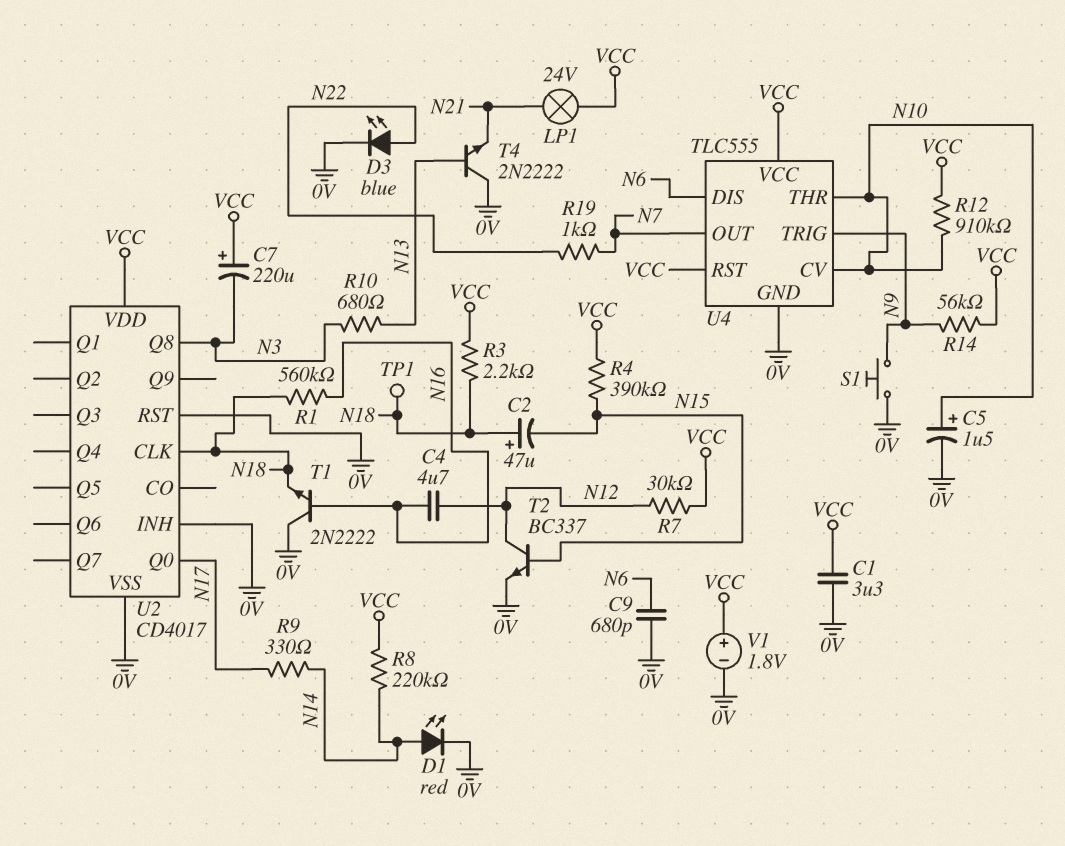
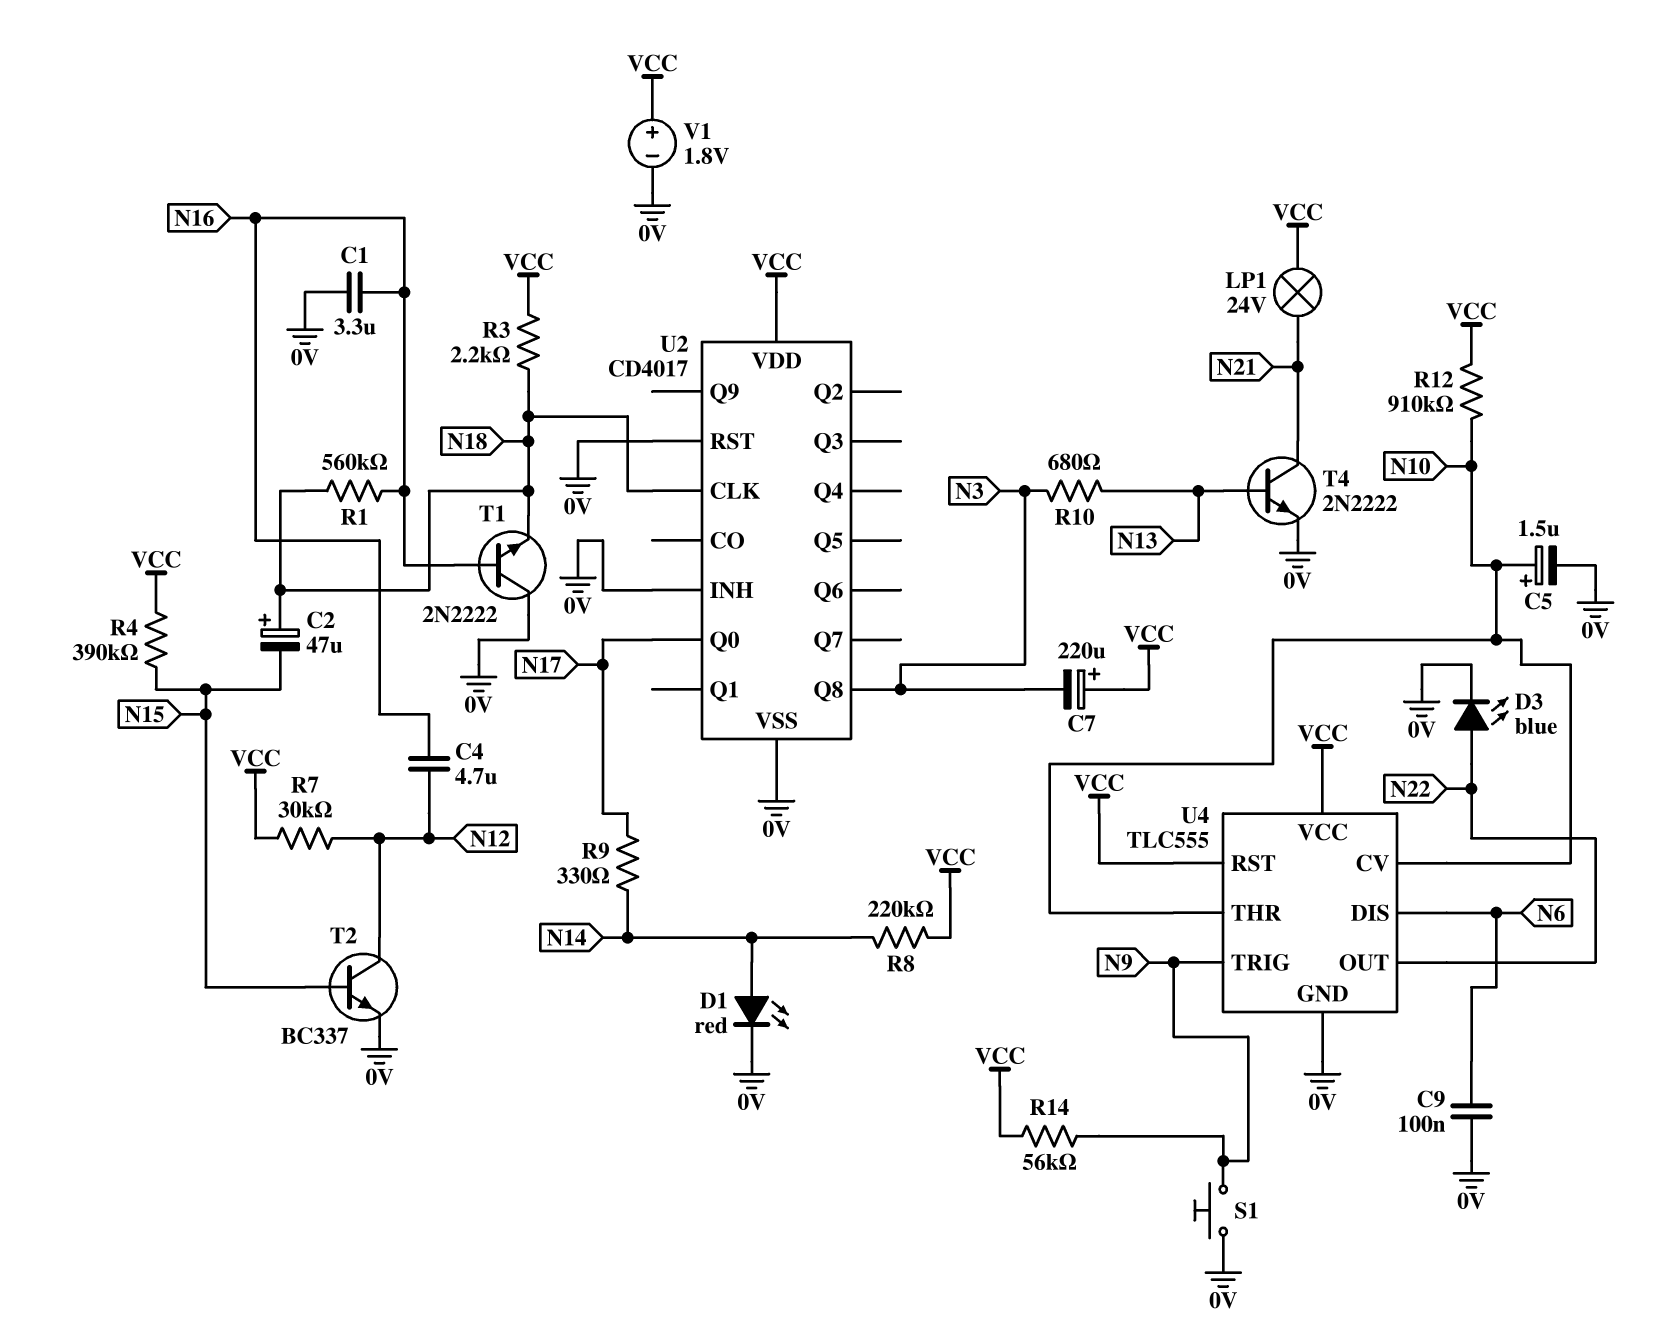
C1: 3.3uF (0V, VCC) -> 3.3uF (0V, N16)
C9: 680pF (0V, N6) -> 100nF (0V, N6)
R19: 1k (N7, N22) -> none
T4: NPN 2N2222 (B N13, C 0V, E N21) -> NPN 2N2222 (B N13, C N21, E 0V)
TP1: test point (N18) -> none
U4 pin OUT: N7 -> N22

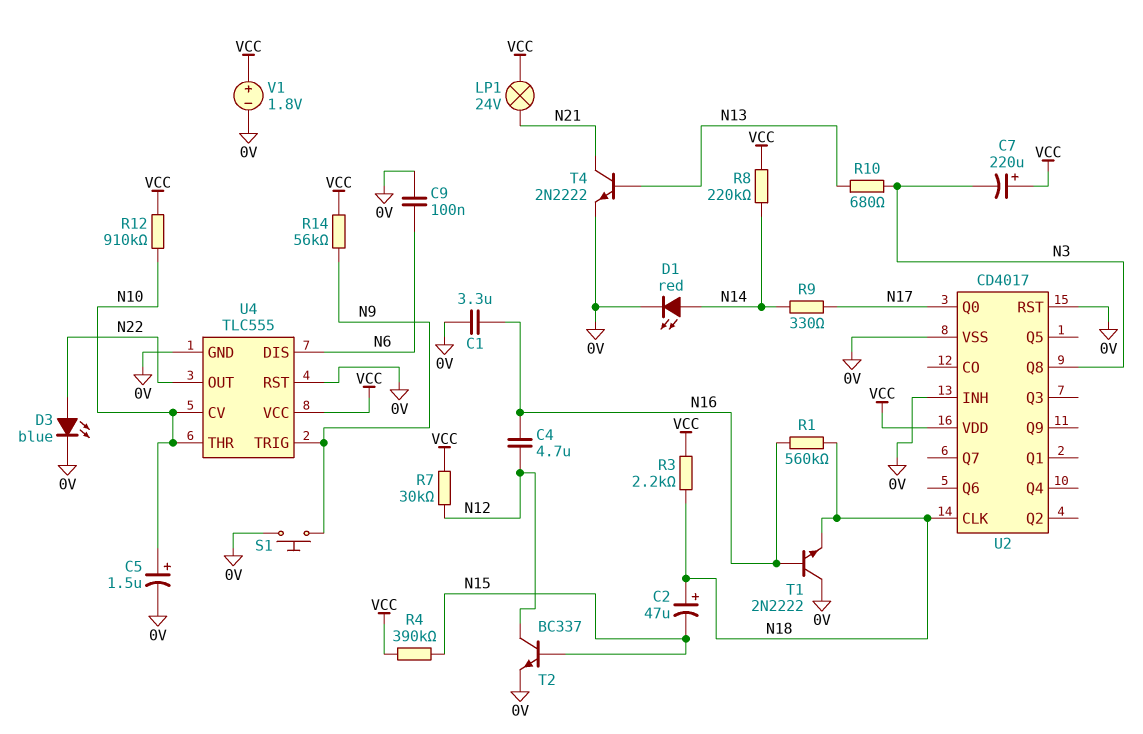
U4 pin RST: VCC -> 0V

